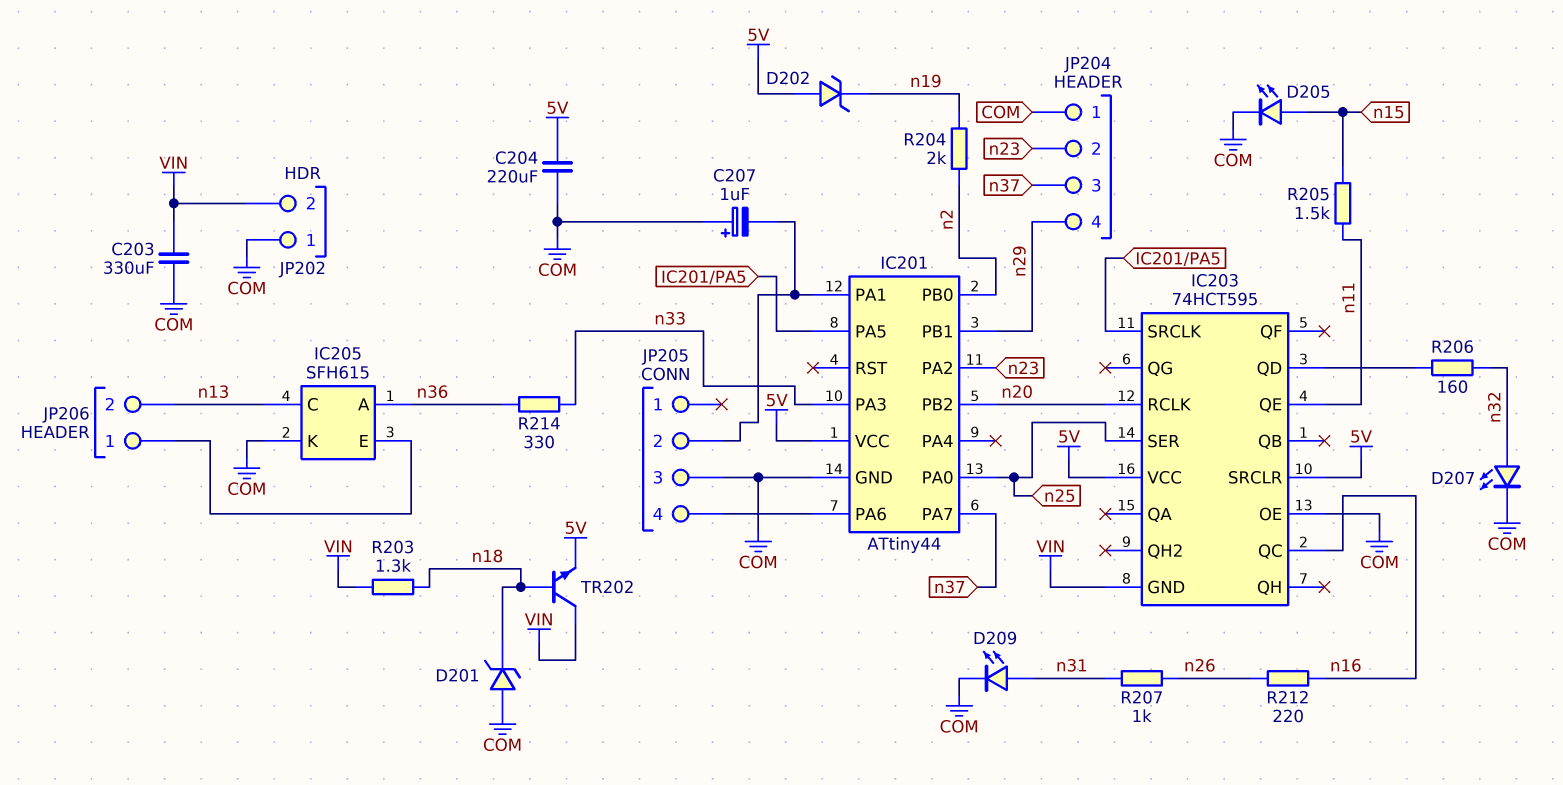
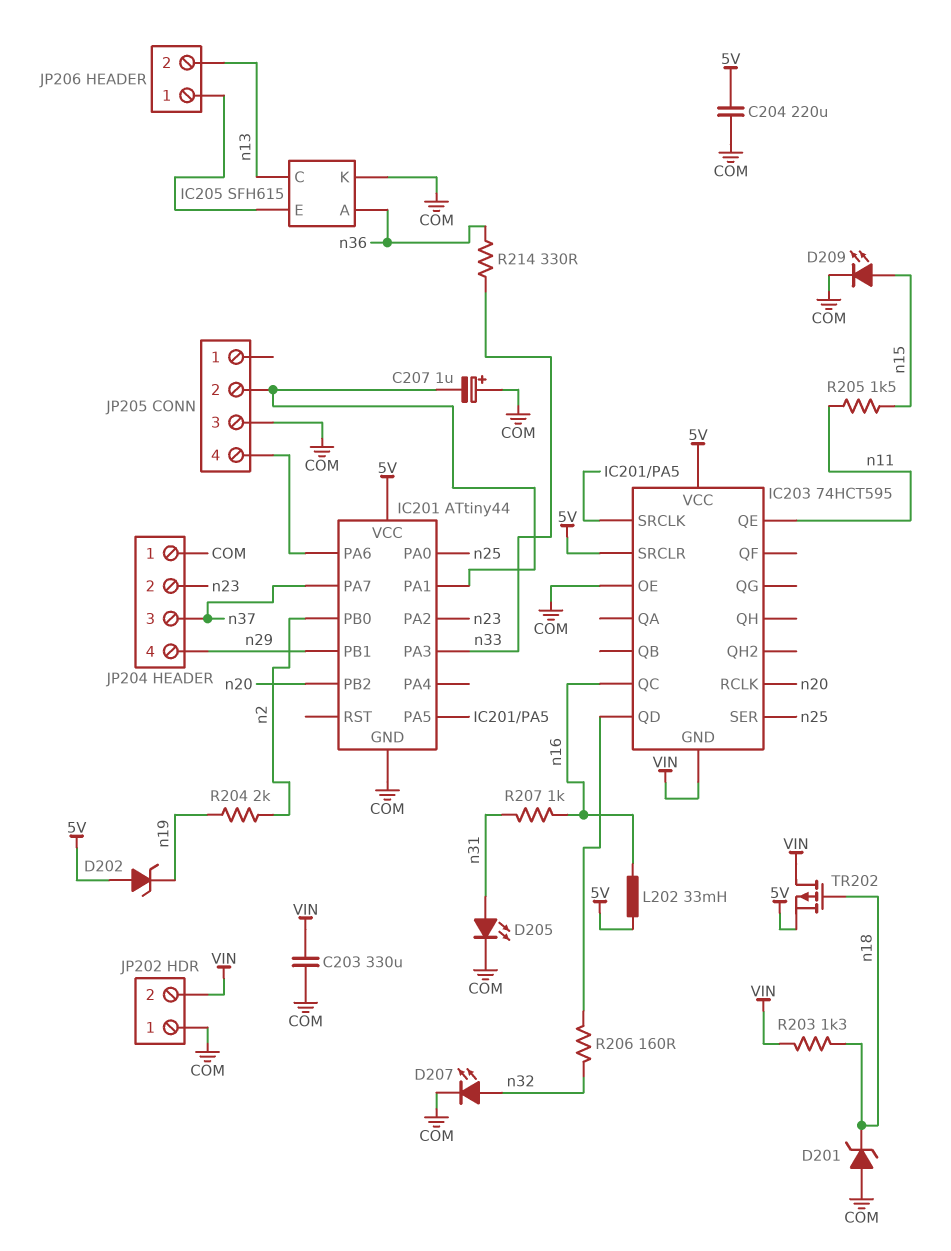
D205: LED (A n15, K COM) -> LED (A n31, K COM)
D209: LED (A n31, K COM) -> LED (A n15, K COM)
L202: none -> 33mH (5V, n16)
R207: 1k (n26, n31) -> 1k (n16, n31)
R212: 220 (n16, n26) -> none
TR202: NPN (B n18, C VIN, E 5V) -> PMOS (G n18, D VIN, S 5V)

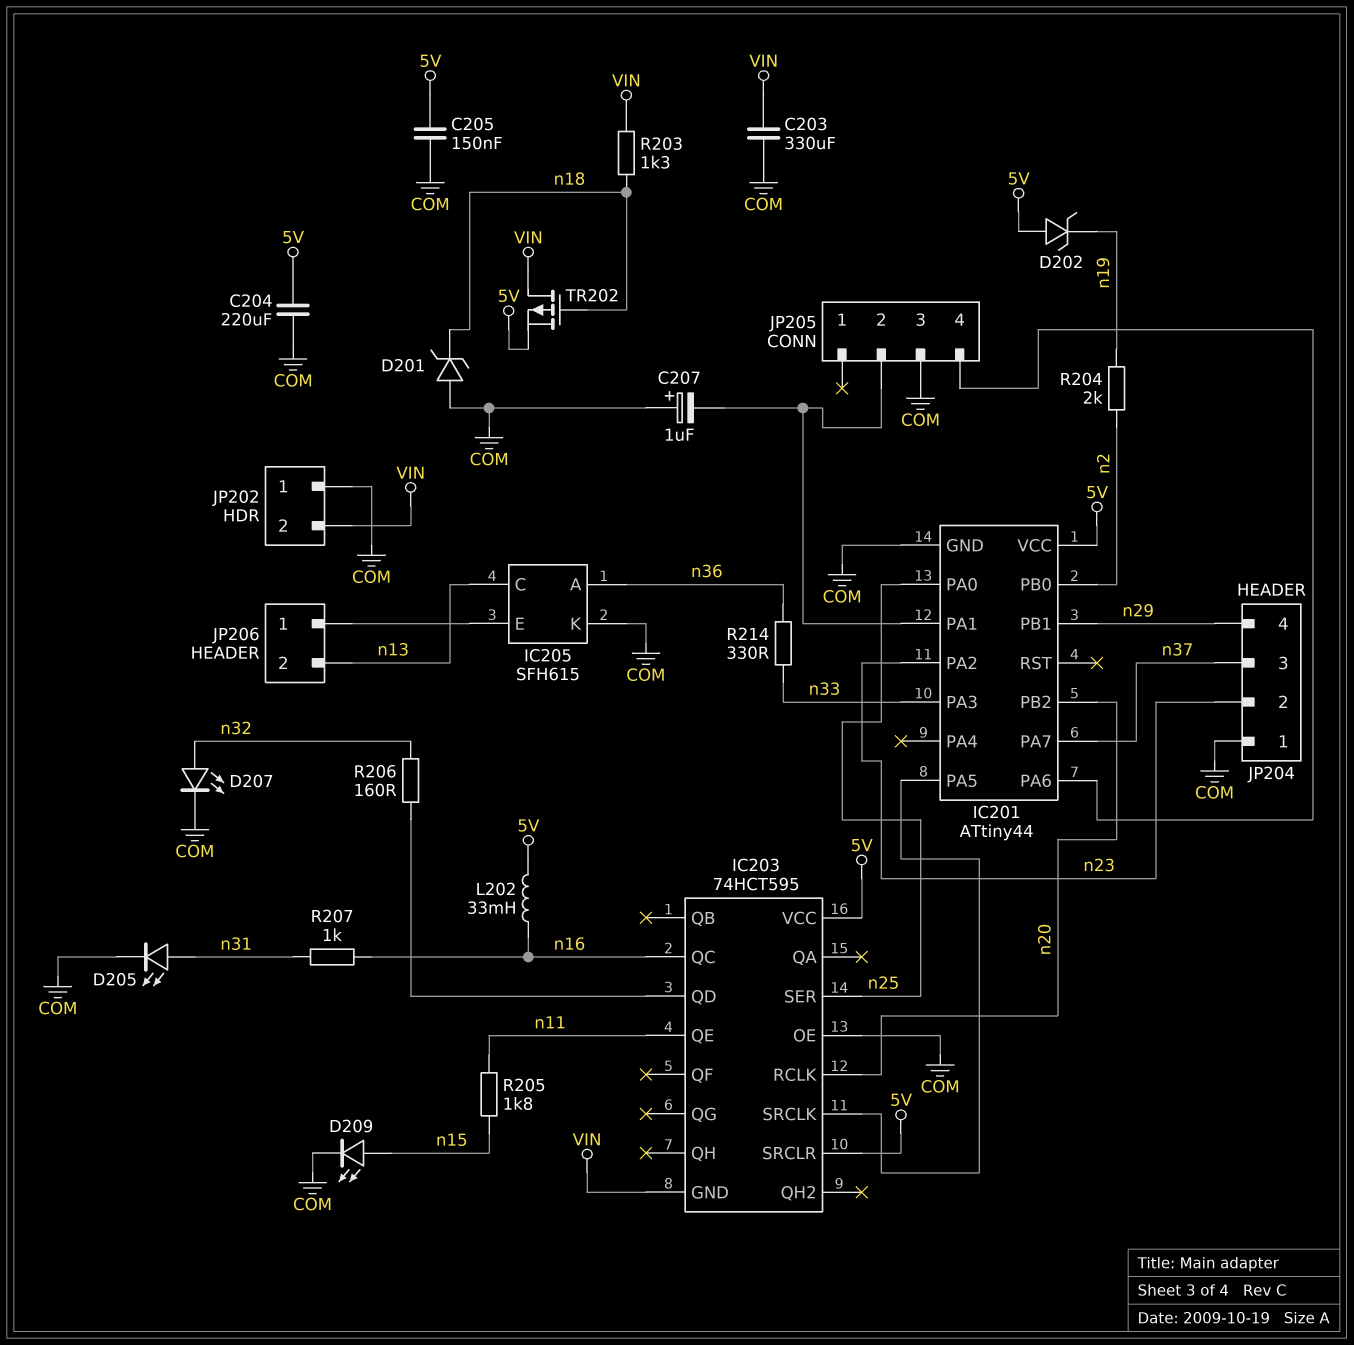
C205: none -> 150nF (5V, COM)
R205: 1.5k (n11, n15) -> 1.8k (n11, n15)

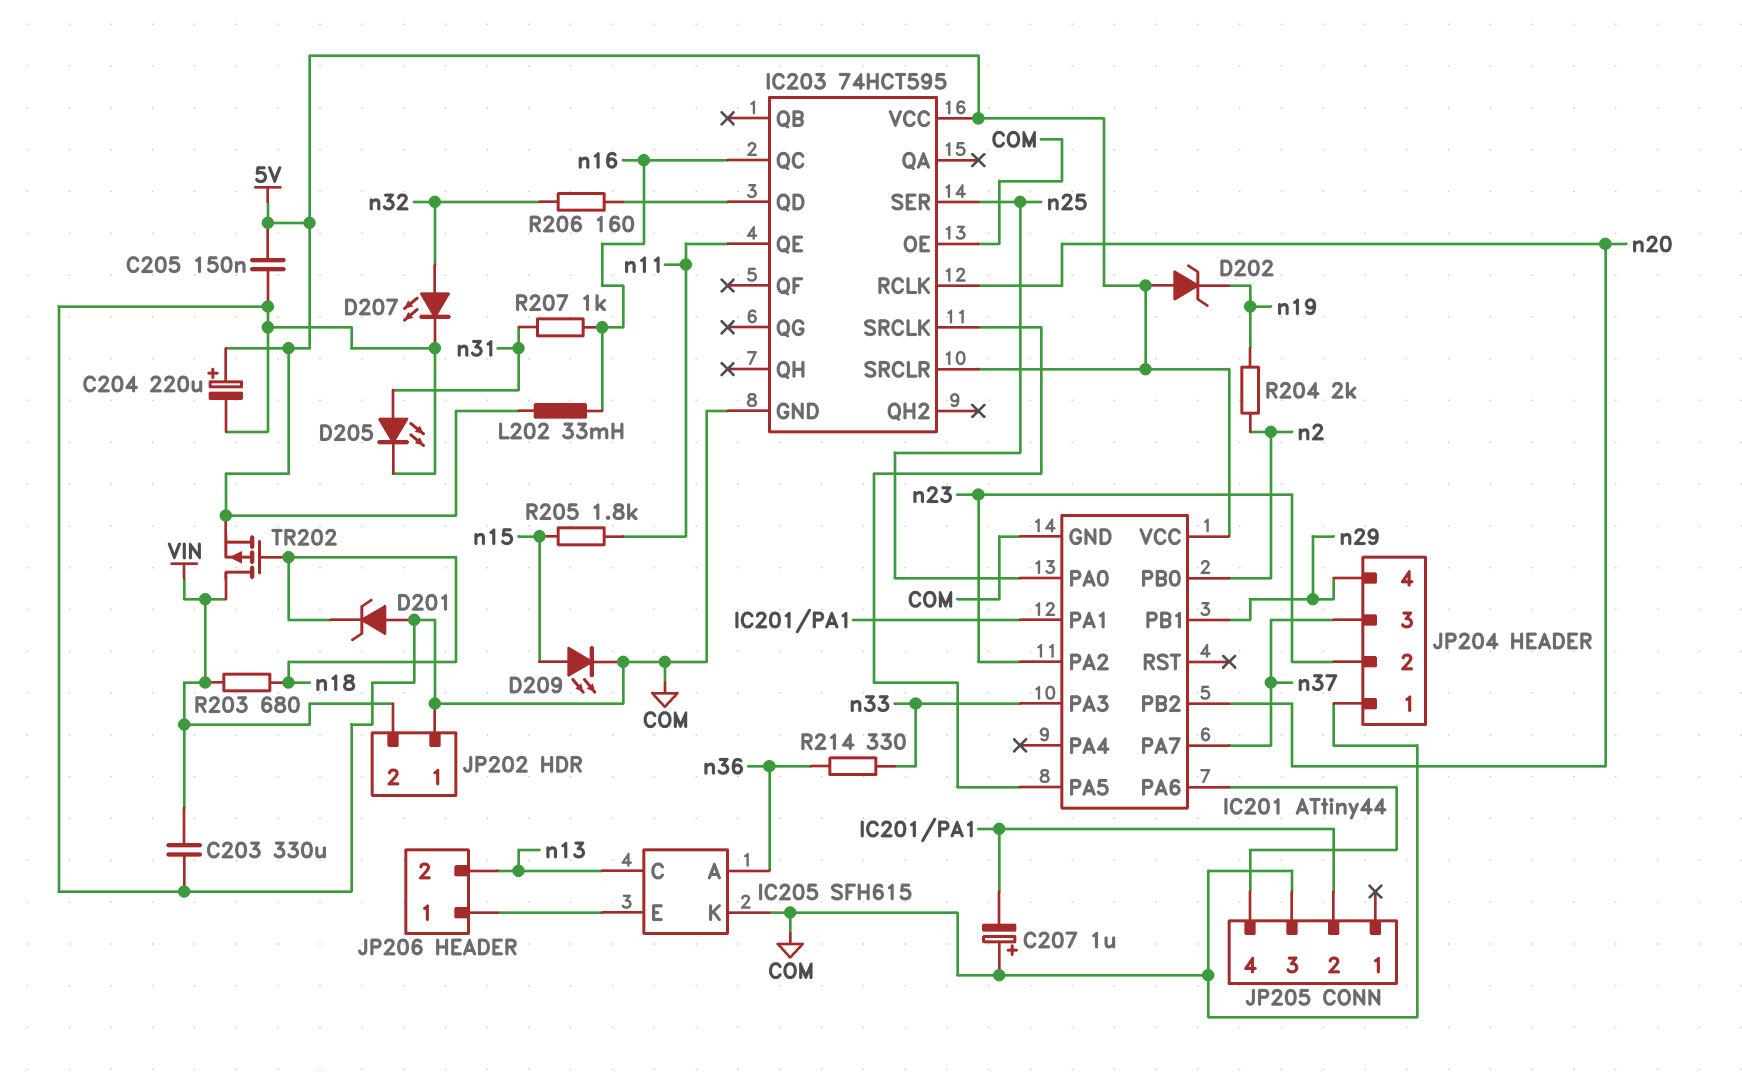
C204: 220uF (5V, COM) -> 220uF (plus 5V, minus COM)
IC203 pin GND: VIN -> COM
R203: 1.3k (VIN, n18) -> 680 (VIN, n18)

